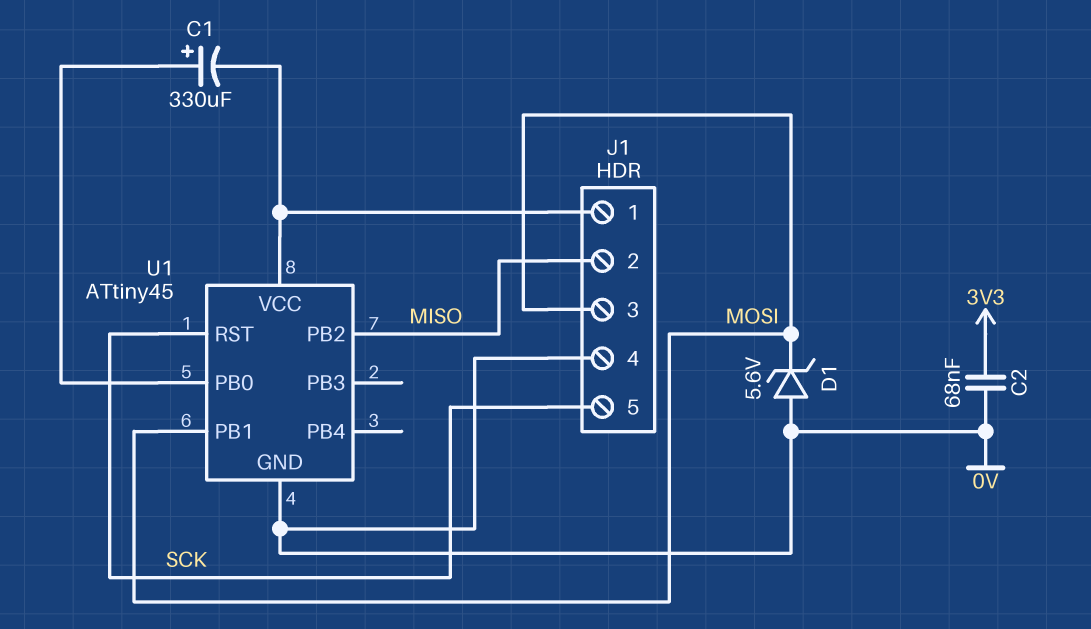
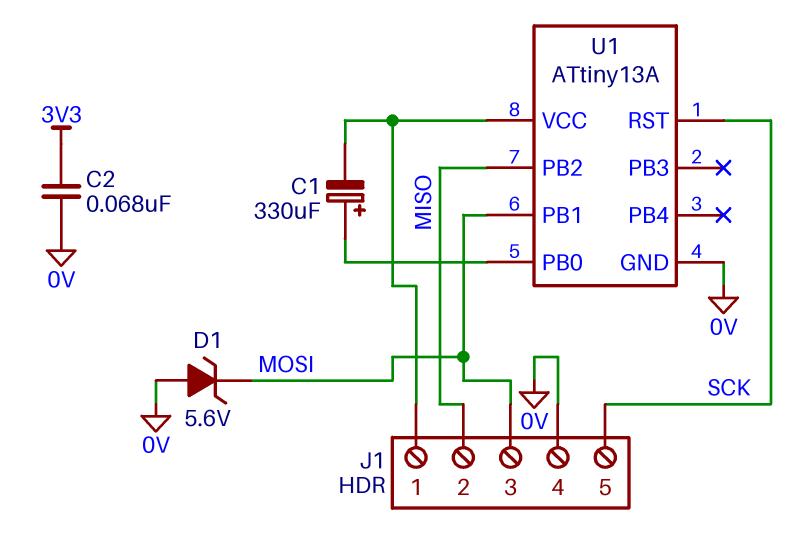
U1: ATtiny45 -> ATtiny13A

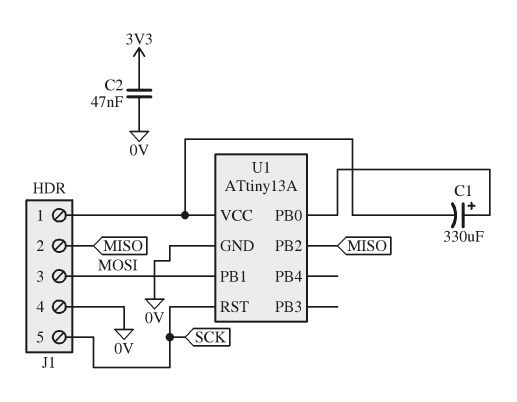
C2: 68nF (0V, 3V3) -> 47nF (0V, 3V3)
D1: zener 5.6V (A 0V, K MOSI) -> none

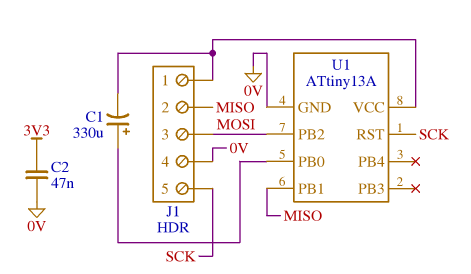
U1 pin PB1: MOSI -> MISO
U1 pin PB2: MISO -> MOSI

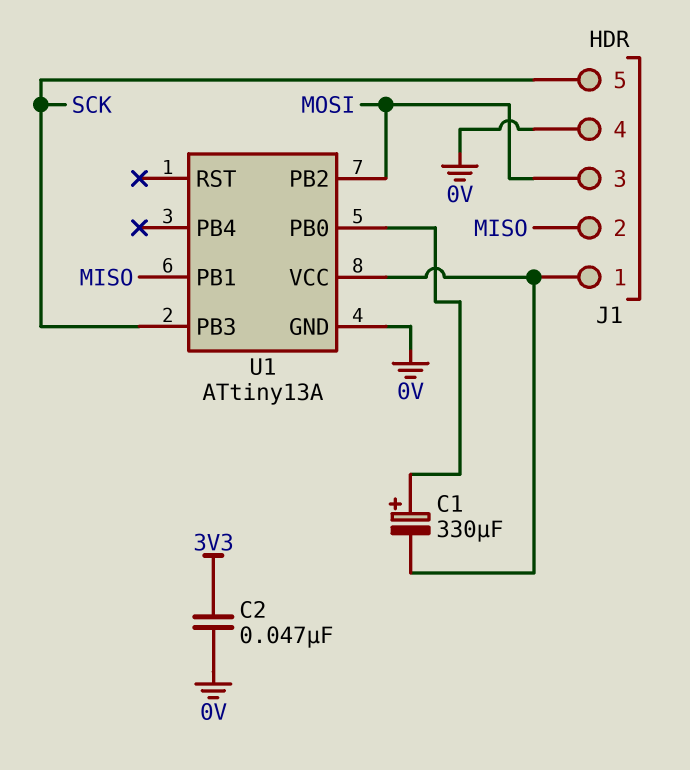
U1 pin PB3: none -> SCK
U1 pin RST: SCK -> none

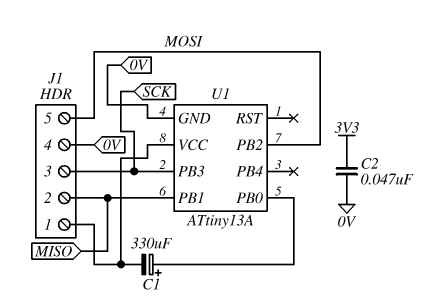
J1 pin 3: MOSI -> SCK
J1 pin 5: SCK -> MOSI

